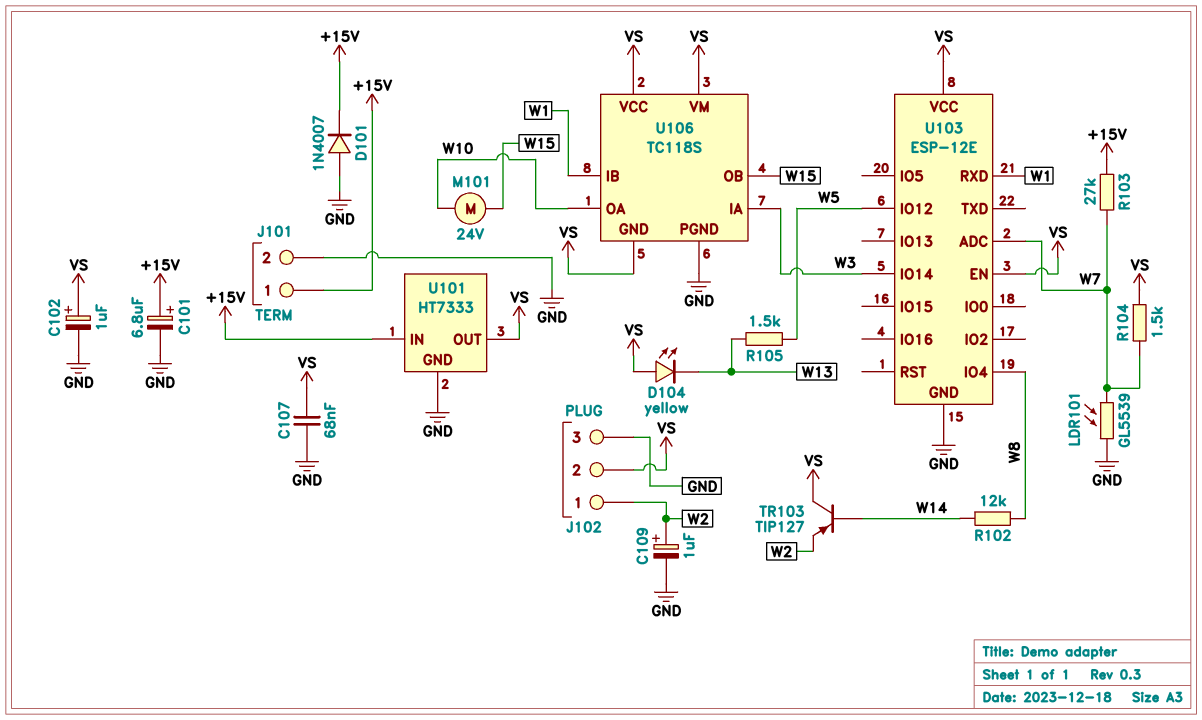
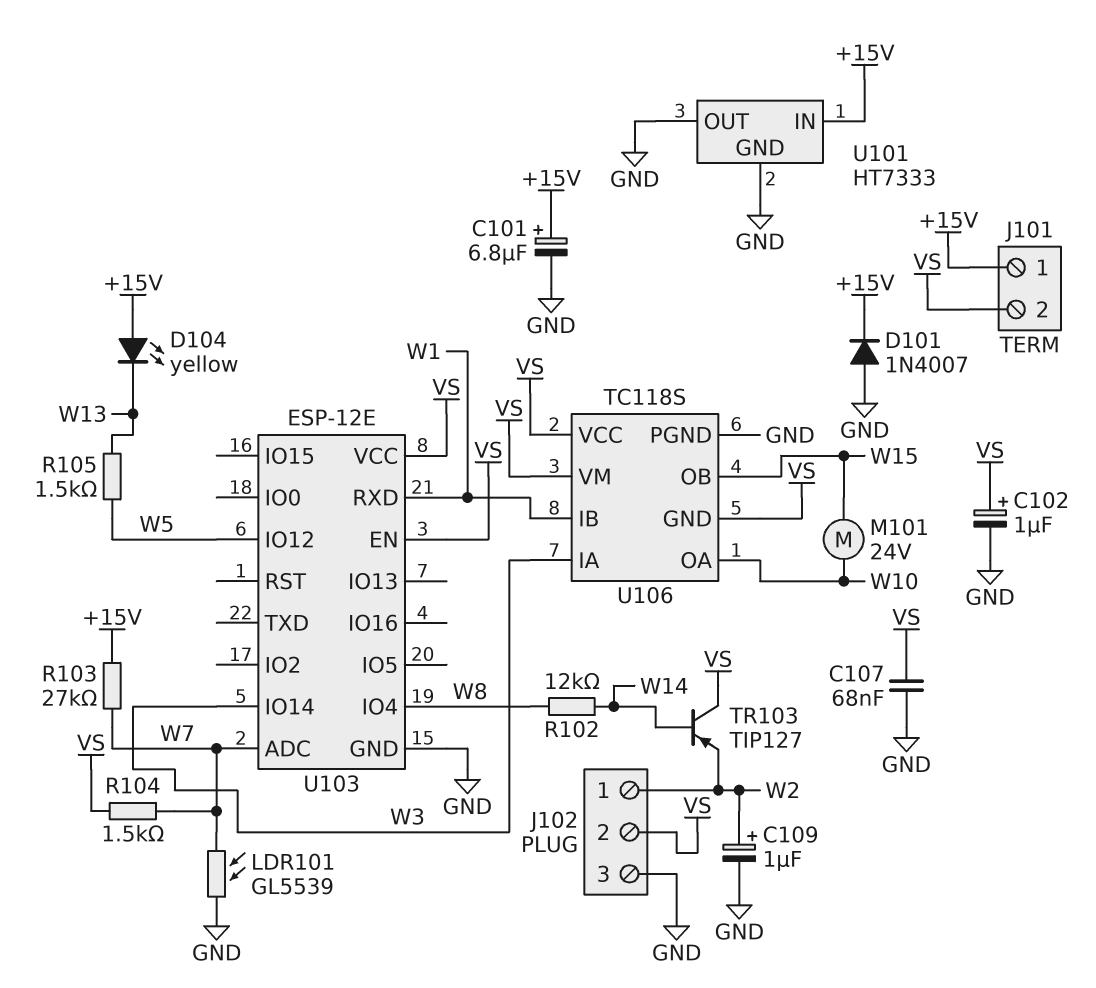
D104: LED yellow (A VS, K W13) -> LED yellow (A +15V, K W13)
J101 pin 2: GND -> VS
U101 pin OUT: VS -> GND

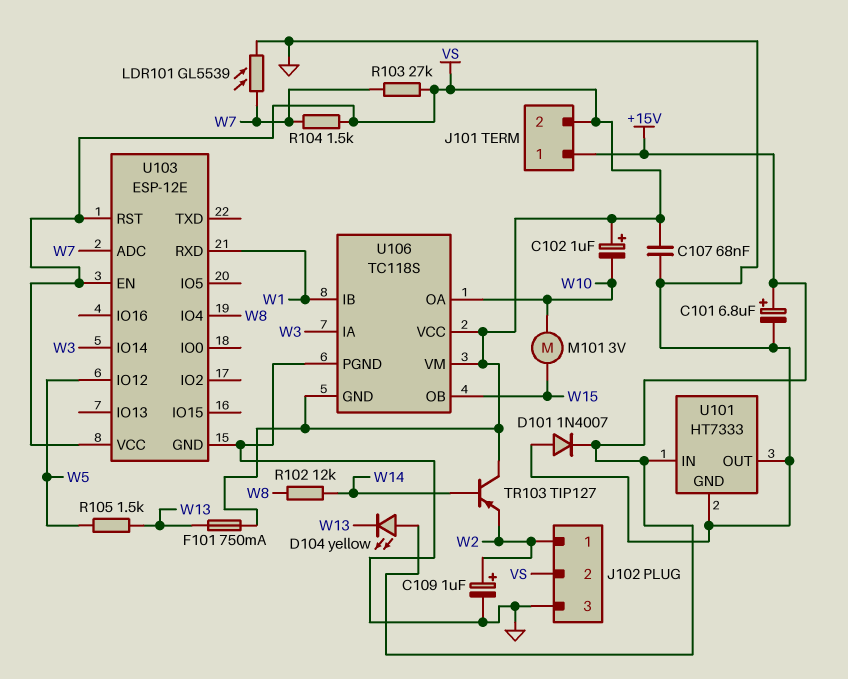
C102: 1uF (plus VS, minus GND) -> 1uF (plus VS, minus W10)
F101: none -> 750mA (VS, W13)
M101: motor 24V (W10, W15) -> motor 3V (W10, W15)
R103: 27k (+15V, W7) -> 27k (VS, W7)
U103 pin RST: none -> VS

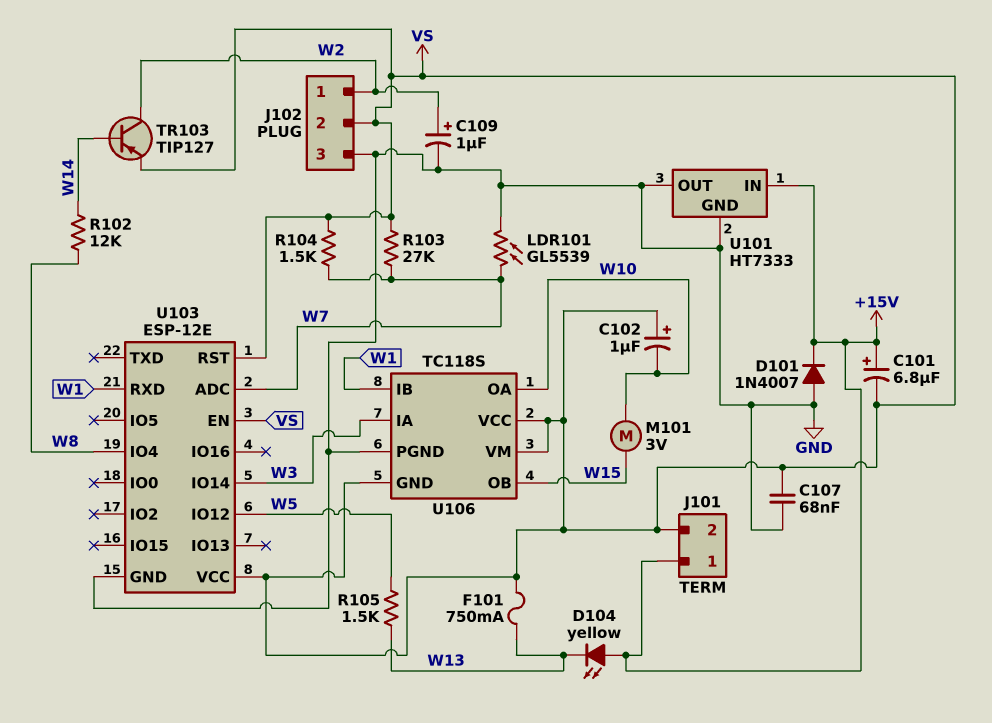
C101: 6.8uF (plus +15V, minus GND) -> 6.8uF (plus +15V, minus VS)
TR103: PNP TIP127 (B W14, C VS, E W2) -> PNP TIP127 (B W14, C W2, E VS)

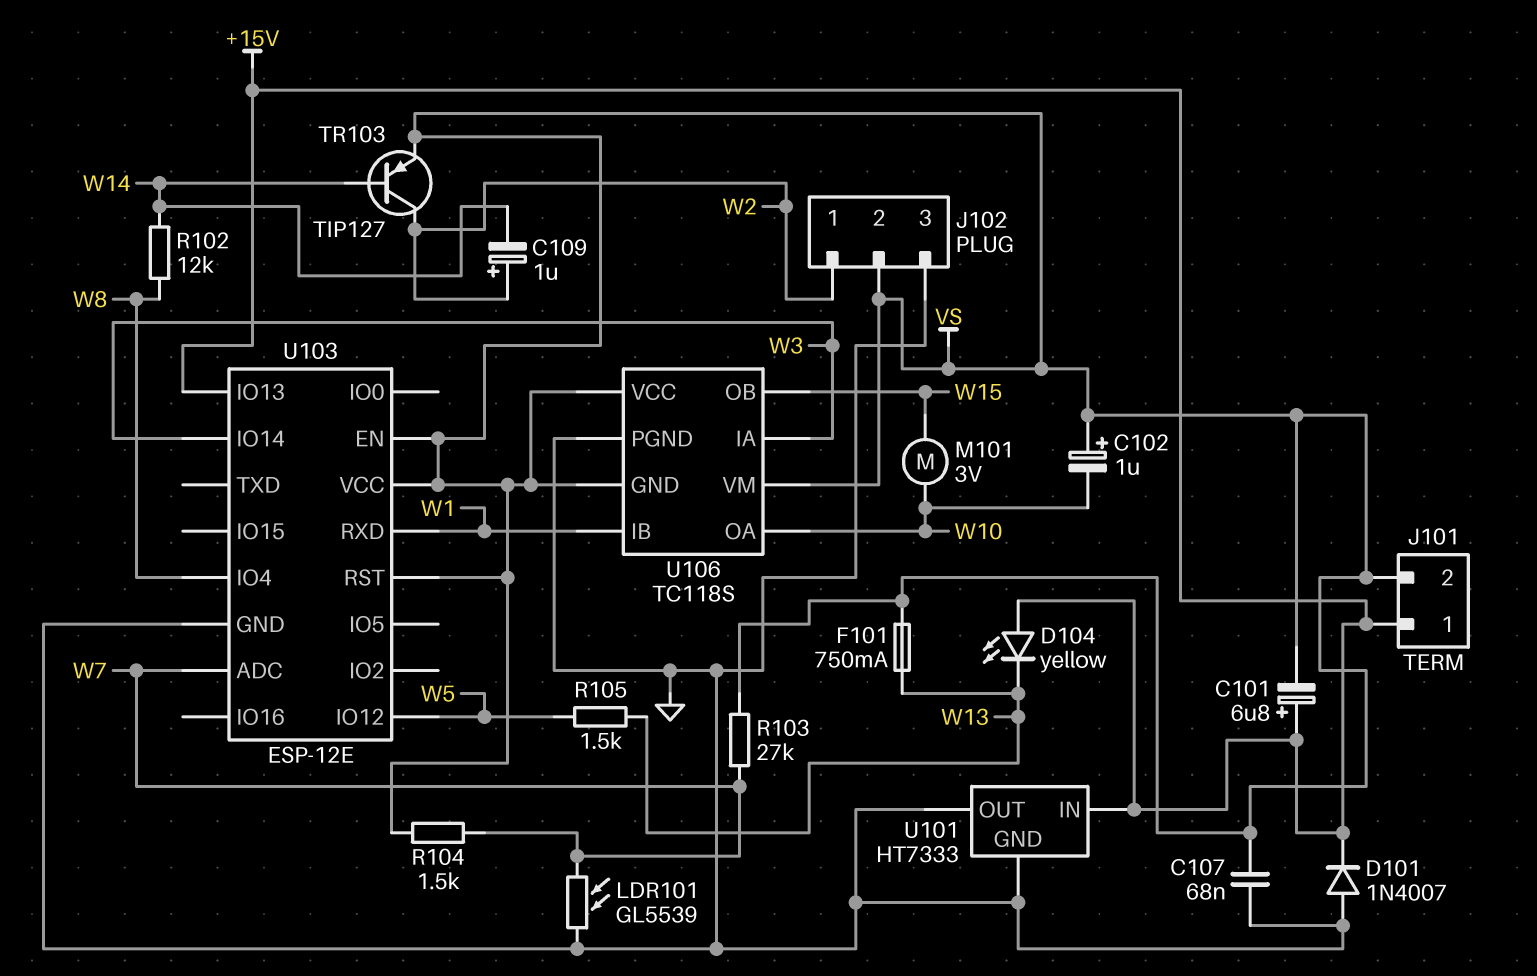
C109: 1uF (plus W2, minus GND) -> 1uF (plus W2, minus W14)
U103 pin IO13: none -> +15V

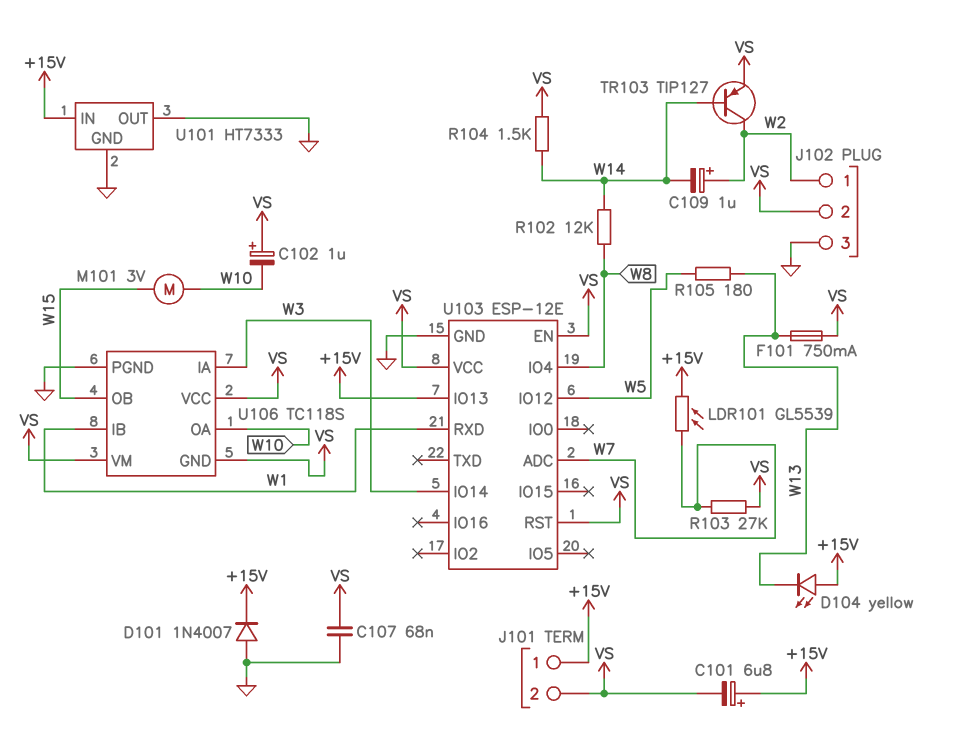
LDR101: GL5539 (GND, W7) -> GL5539 (+15V, W7)
R104: 1.5k (VS, W7) -> 1.5k (VS, W14)
R105: 1.5k (W5, W13) -> 180 (W5, W13)

